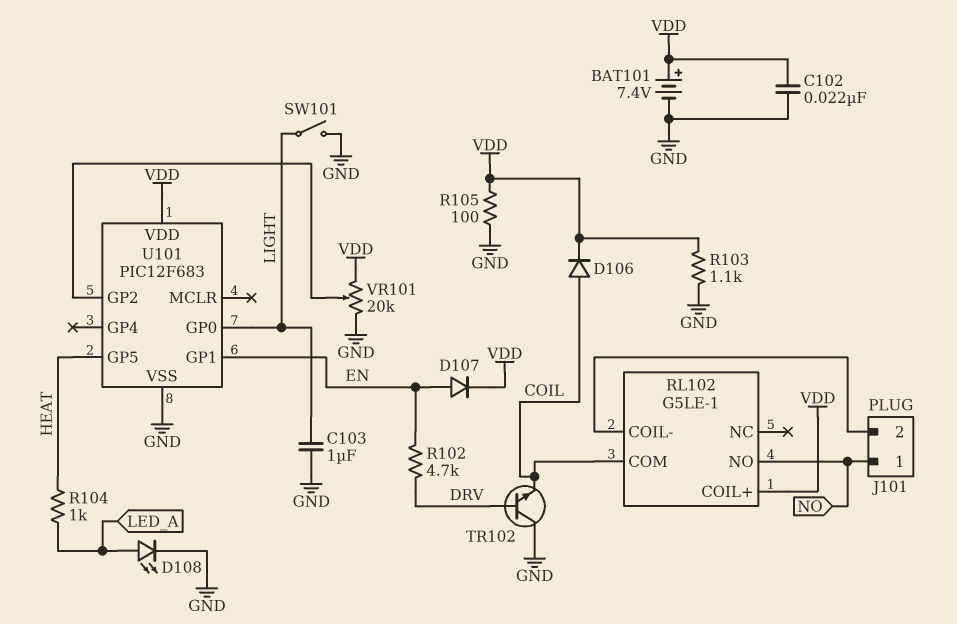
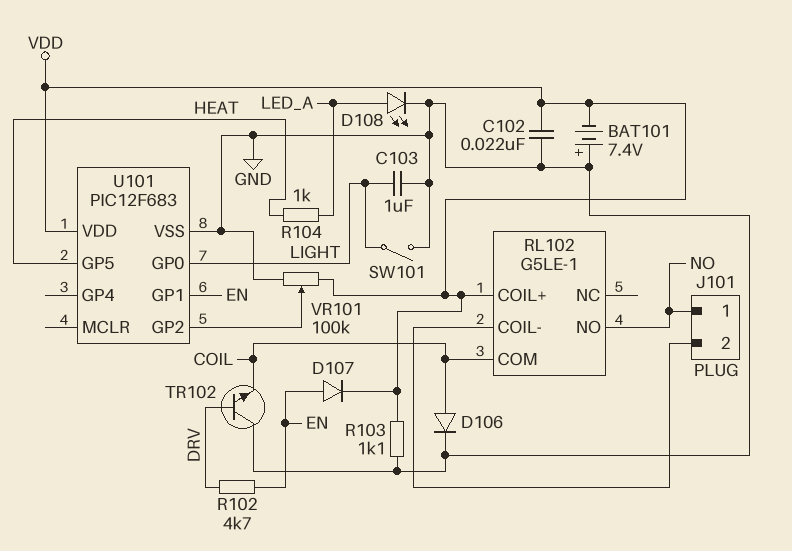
BAT101: 7.4V (plus VDD, minus GND) -> 7.4V (plus GND, minus VDD)
D106: diode (A COIL, K VDD) -> diode (A COIL, K GND)
R105: 100 (GND, VDD) -> none
VR101: 20k (GND, VDD, wiper U101/GP2) -> 100k (GND, VDD, wiper U101/GP2)

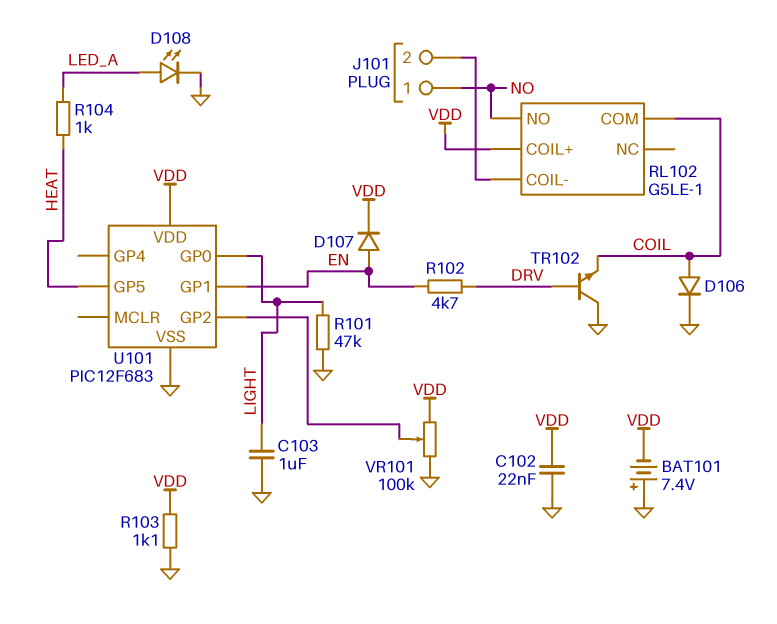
R101: none -> 47k (GND, LIGHT)
SW101: switch (GND, LIGHT) -> none

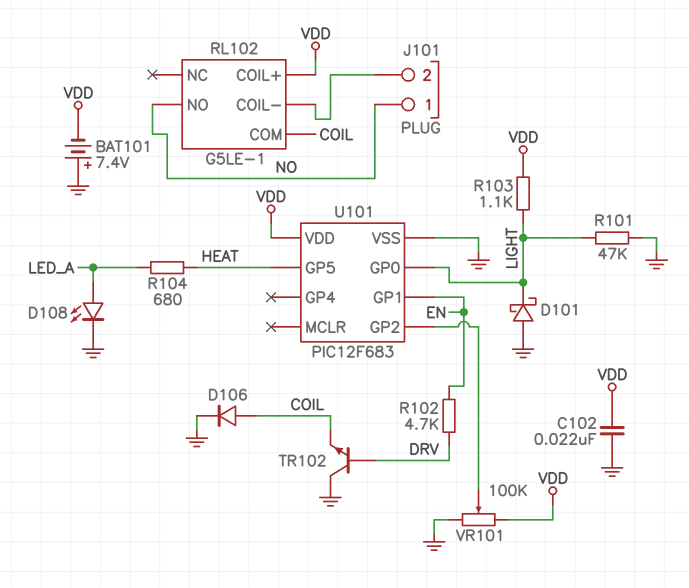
C103: 1uF (GND, LIGHT) -> none
D101: none -> schottky (A GND, K LIGHT)
D107: diode (A EN, K VDD) -> none
R103: 1.1k (GND, VDD) -> 1.1k (LIGHT, VDD)
R104: 1k (HEAT, LED_A) -> 680 (HEAT, LED_A)

